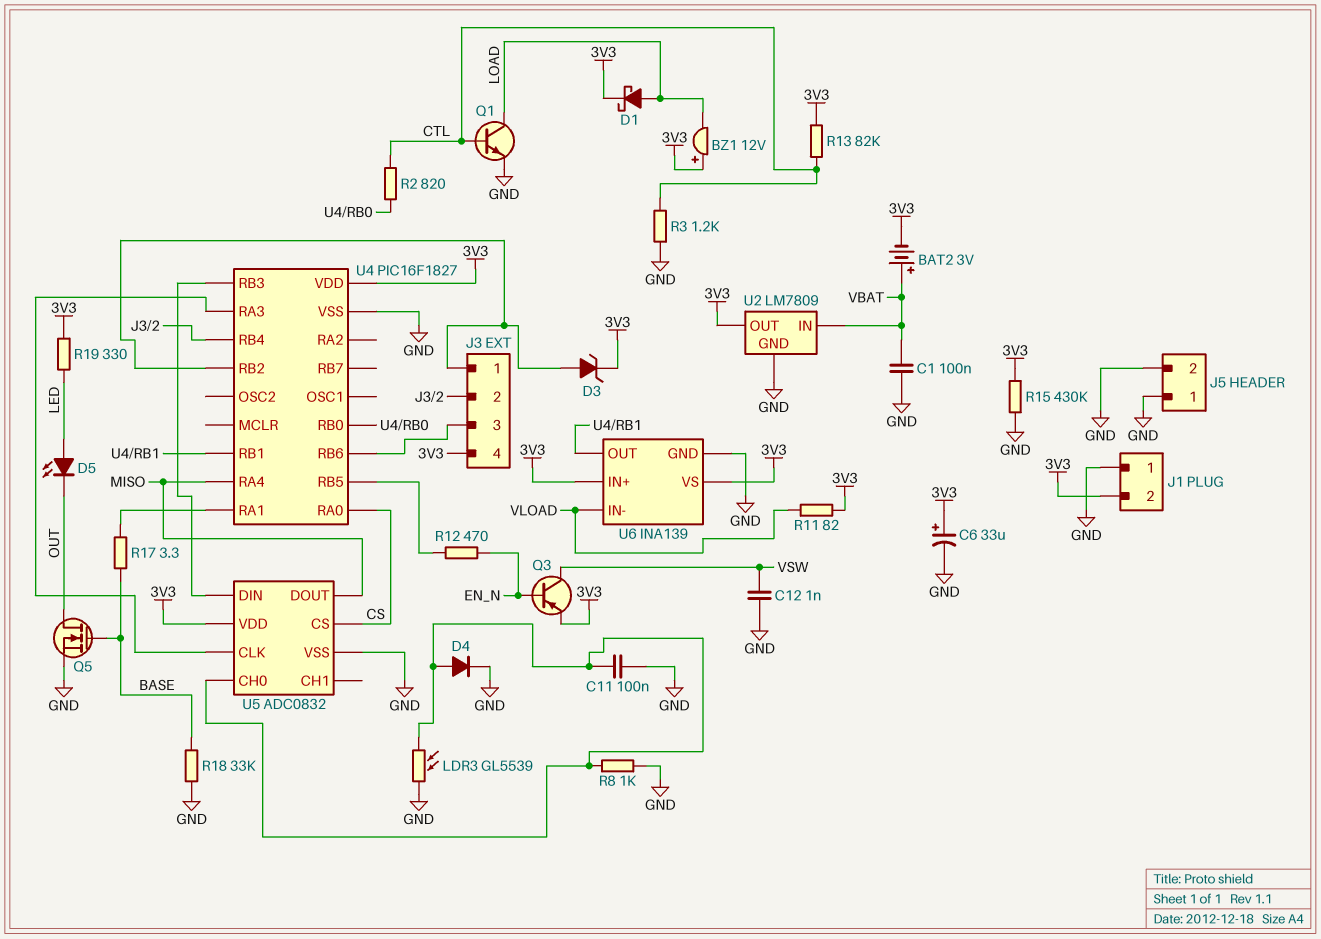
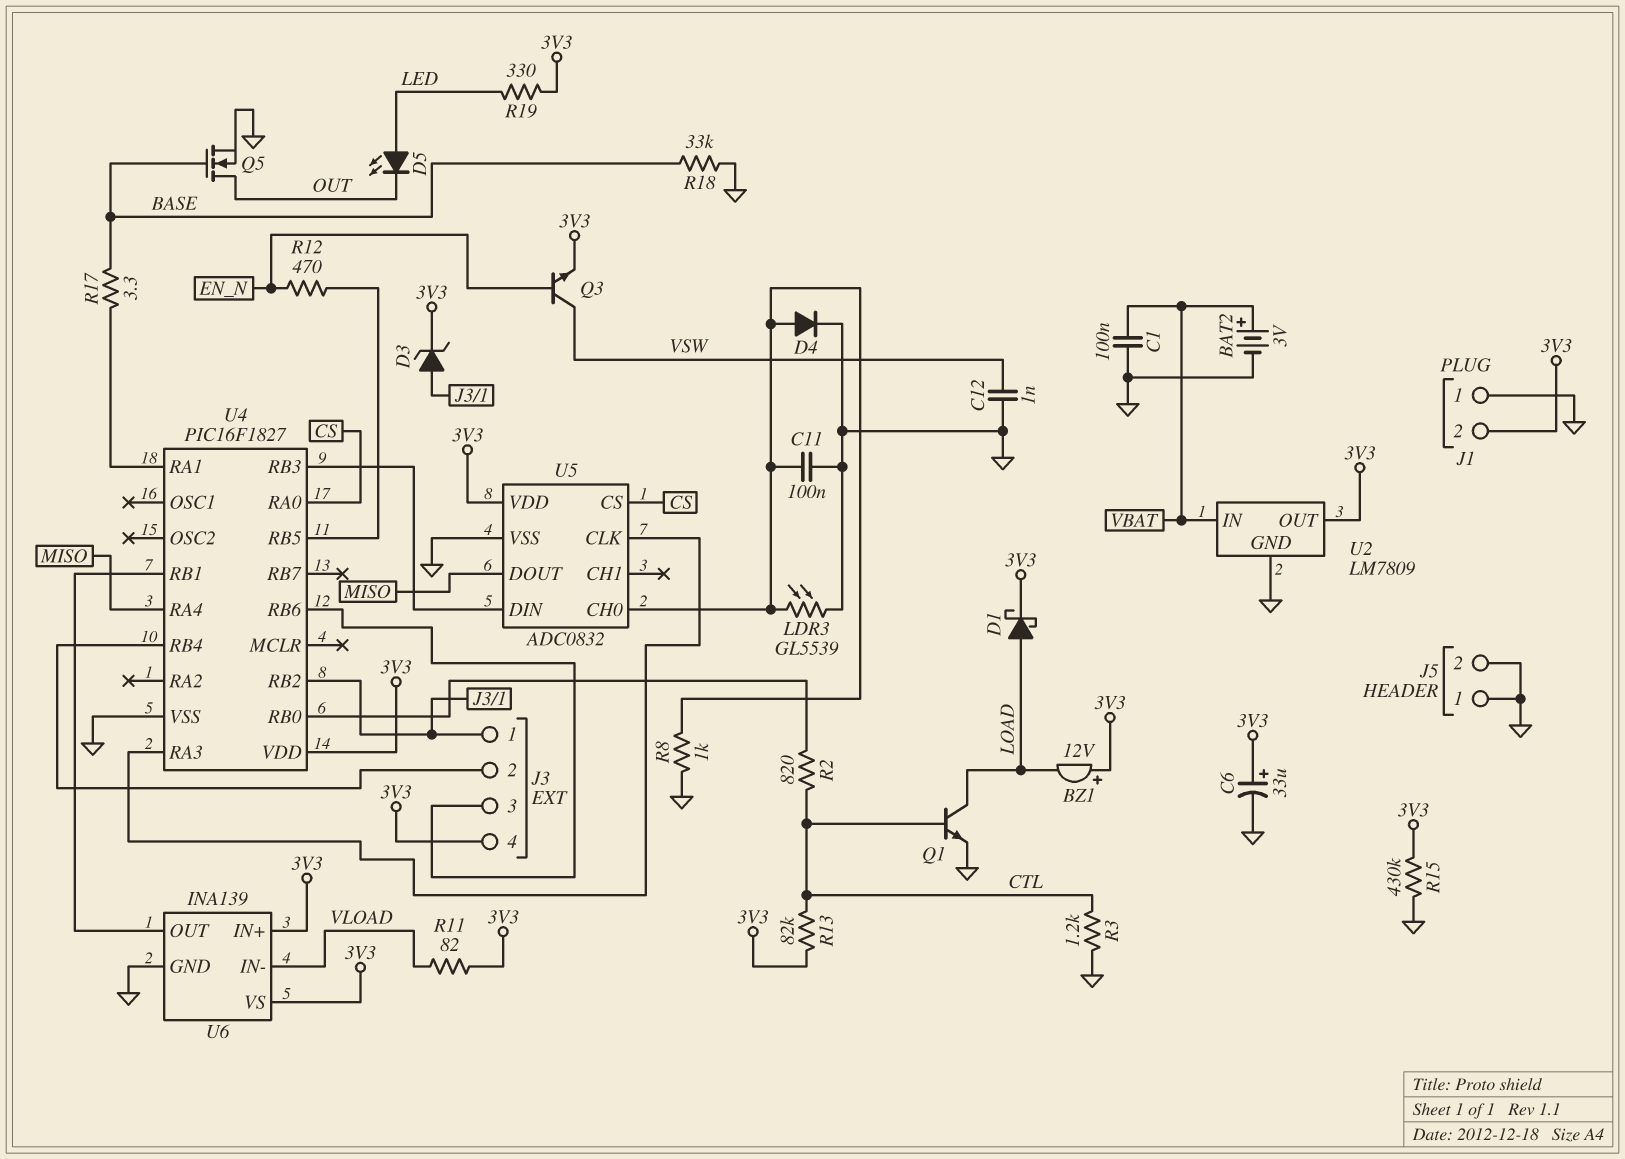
BAT2: 3V (plus VBAT, minus 3V3) -> 3V (plus VBAT, minus GND)
Q3: PNP (B EN_N, C VSW, E 3V3) -> NPN (B EN_N, C VSW, E 3V3)

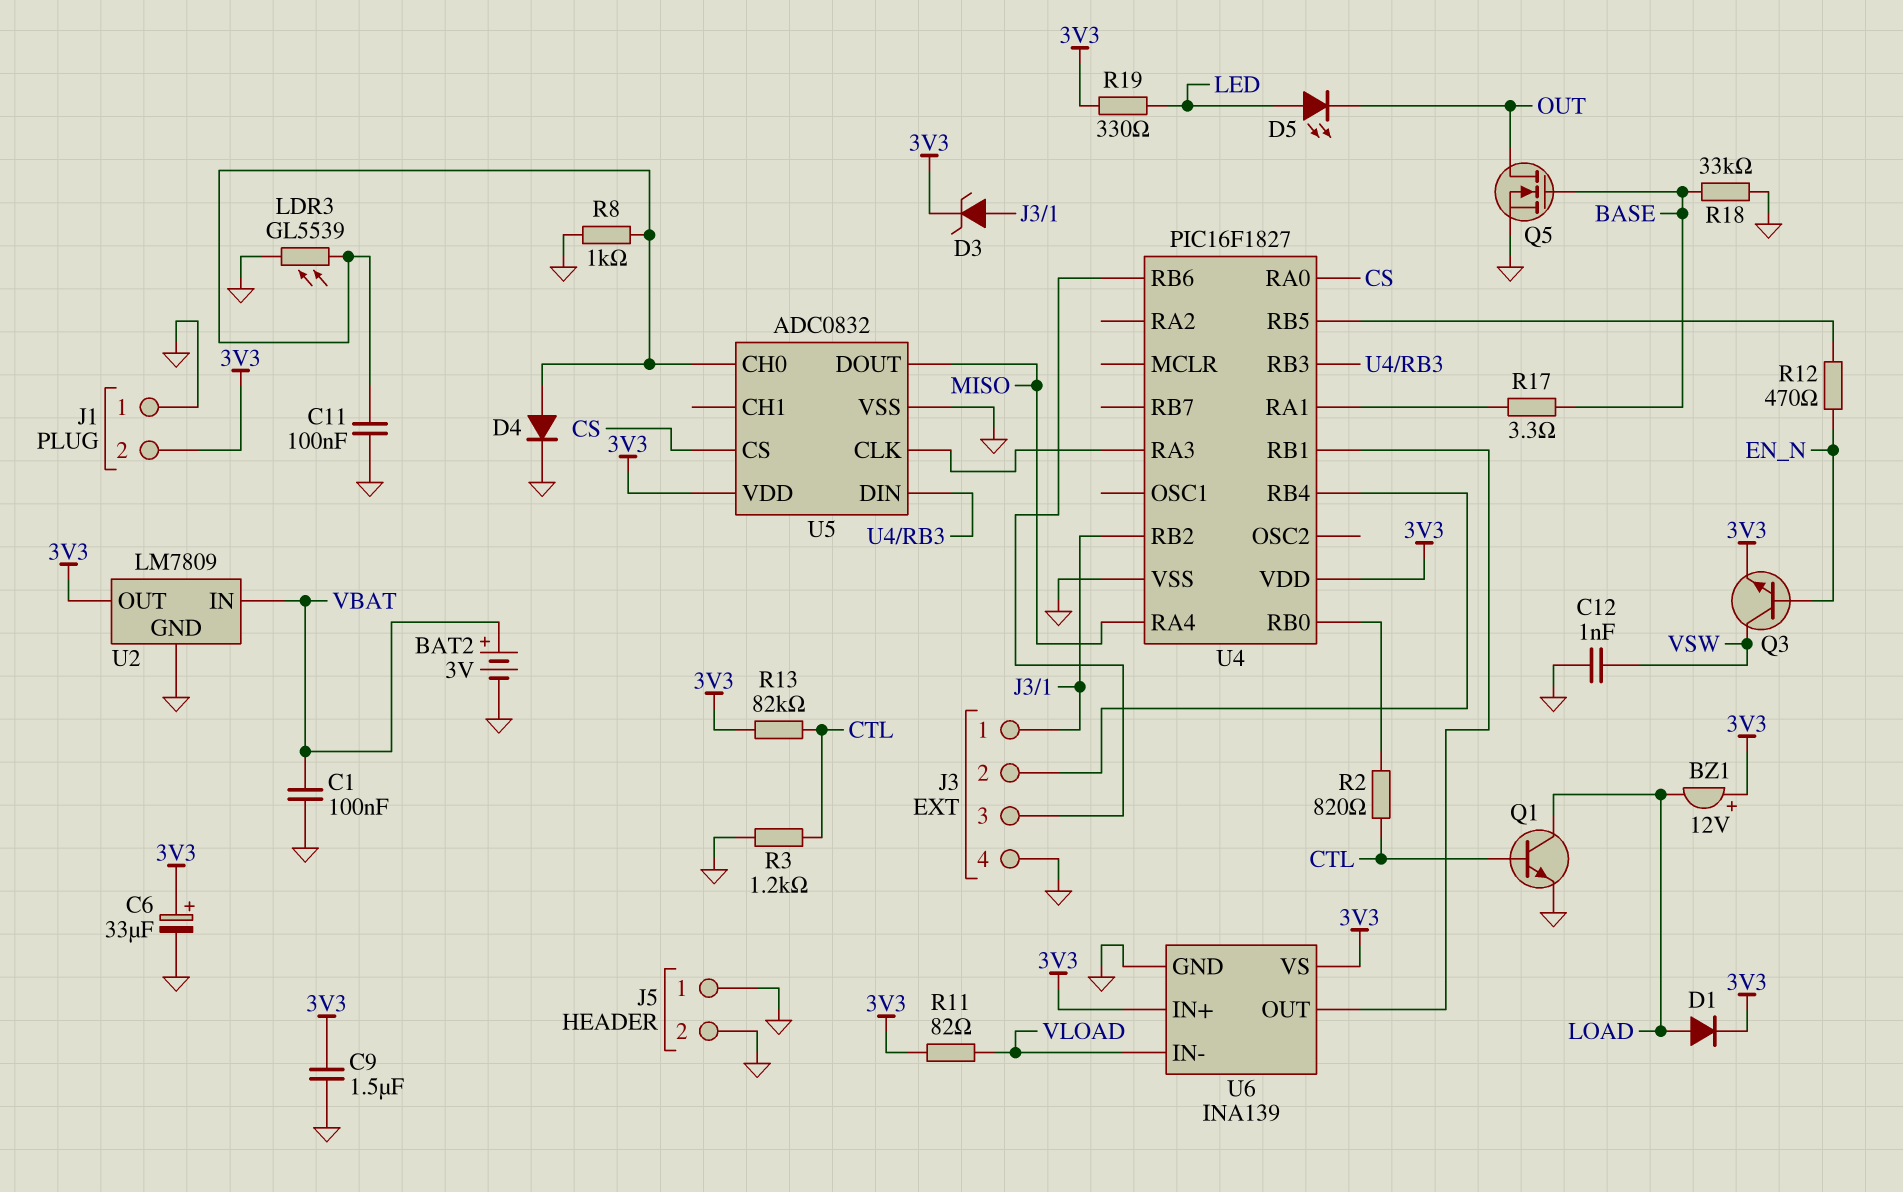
C9: none -> 1.5uF (3V3, GND)
D1: schottky (A LOAD, K 3V3) -> diode (A LOAD, K 3V3)
J3 pin 4: 3V3 -> GND
R15: 430k (3V3, GND) -> none

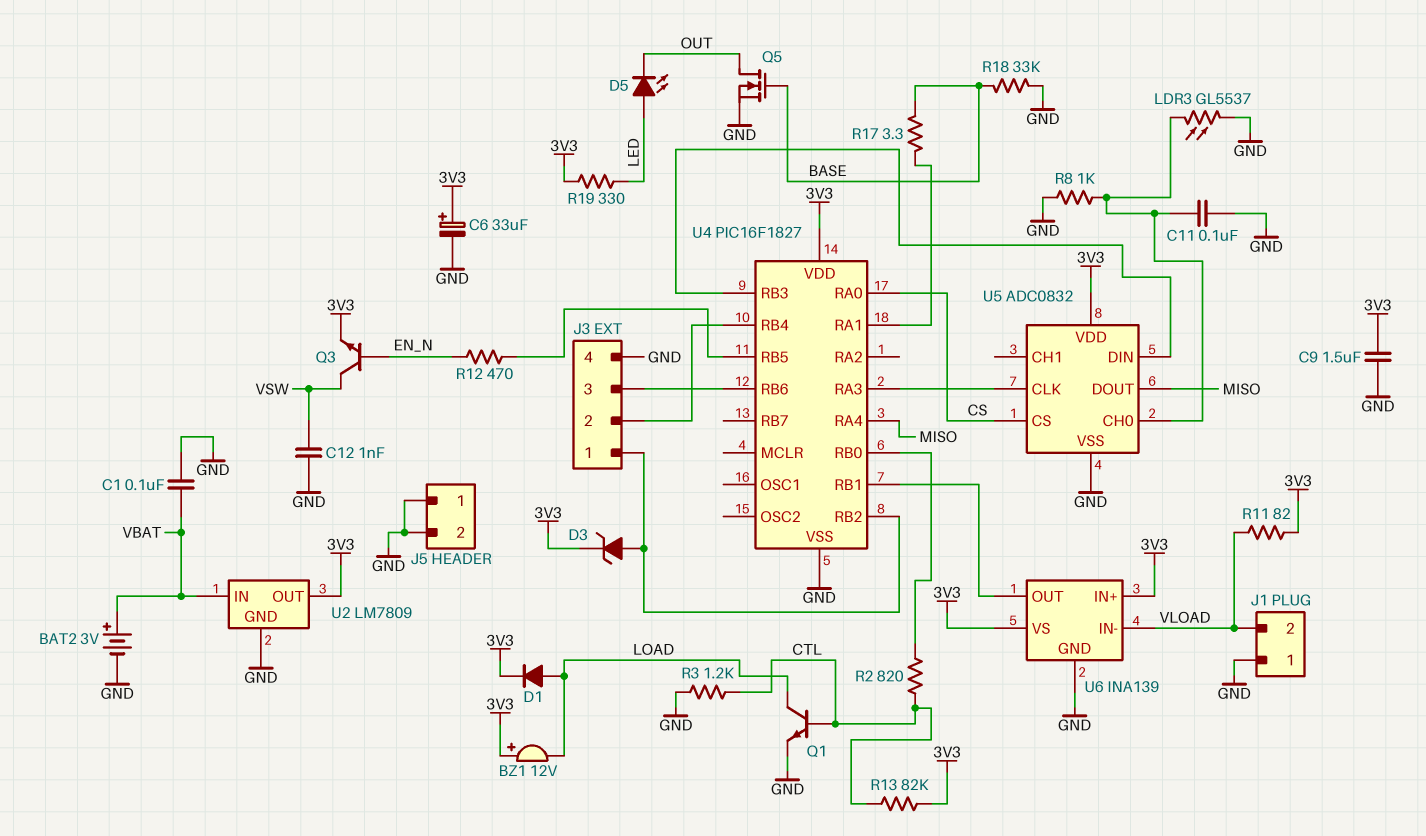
D4: diode (A U5/CH0, K GND) -> none
J1 pin 2: 3V3 -> VLOAD
LDR3: GL5539 (GND, U5/CH0) -> GL5537 (GND, U5/CH0)

